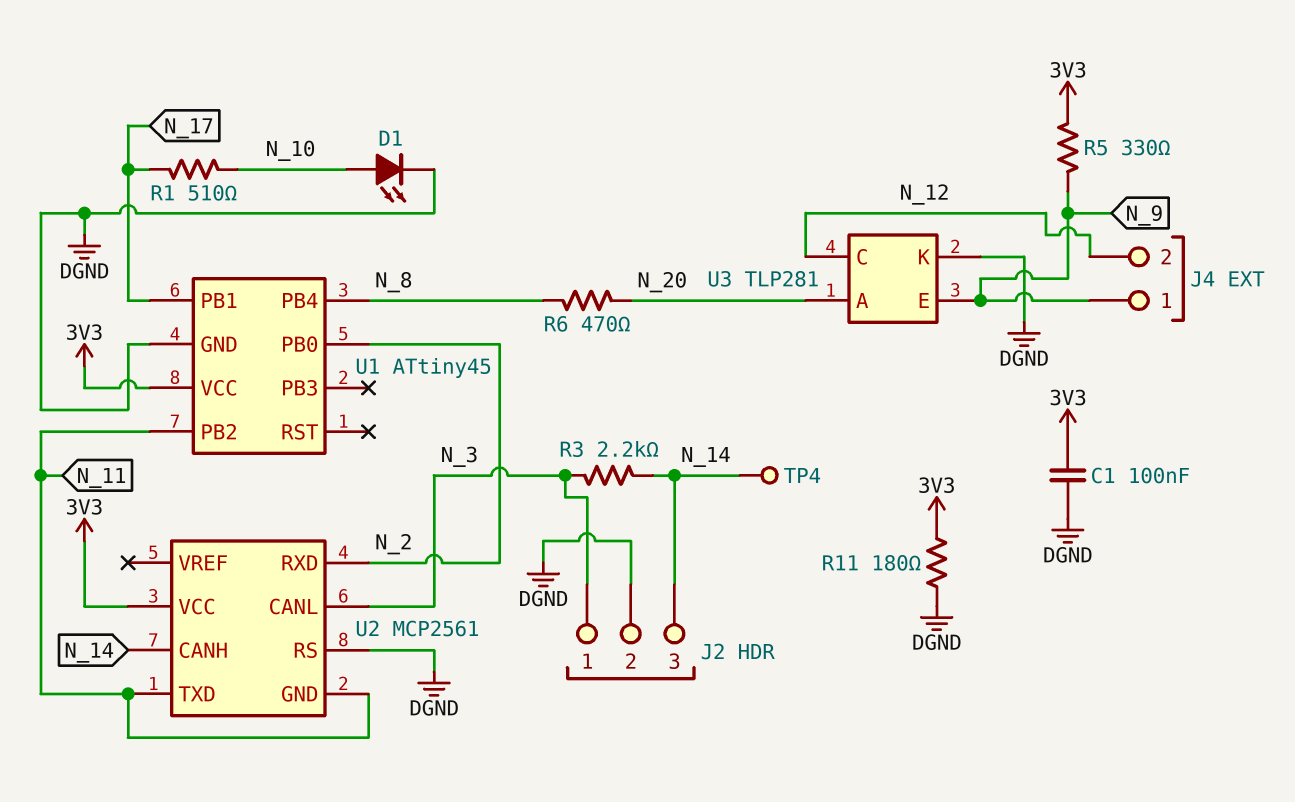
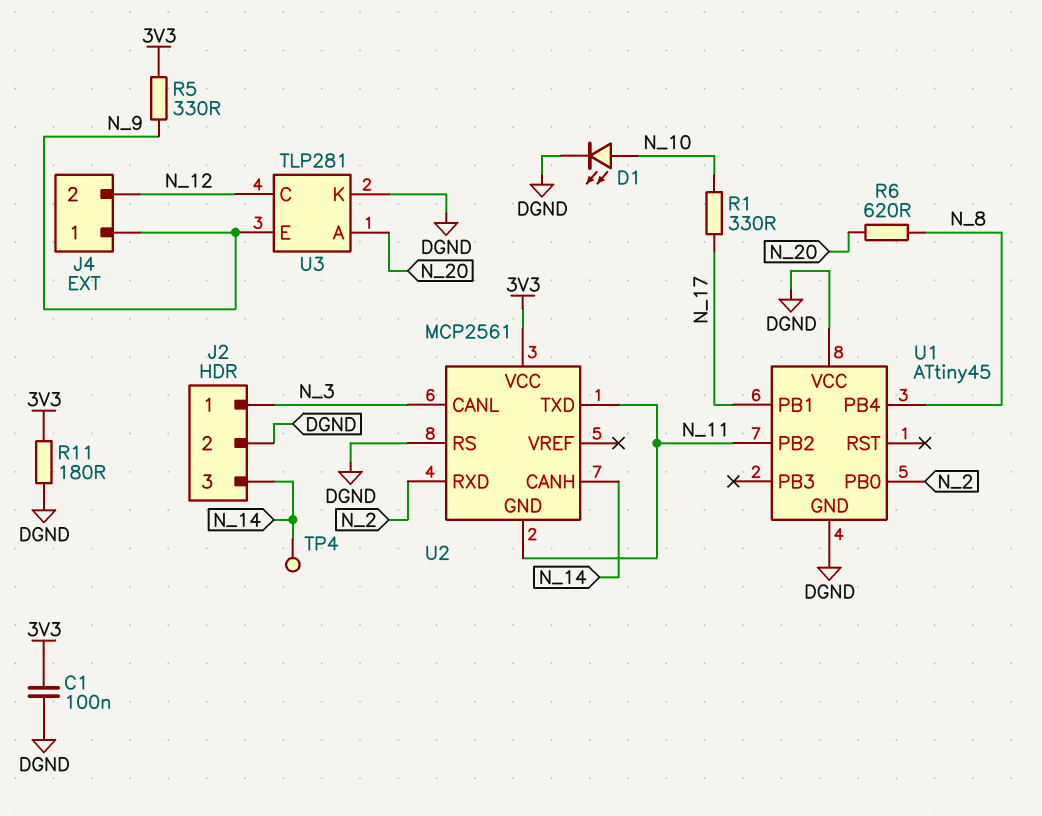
R1: 510 (N_10, N_17) -> 330 (N_10, N_17)
R3: 2.2k (N_3, N_14) -> none
R6: 470 (N_8, N_20) -> 620 (N_8, N_20)
U1 pin VCC: 3V3 -> DGND

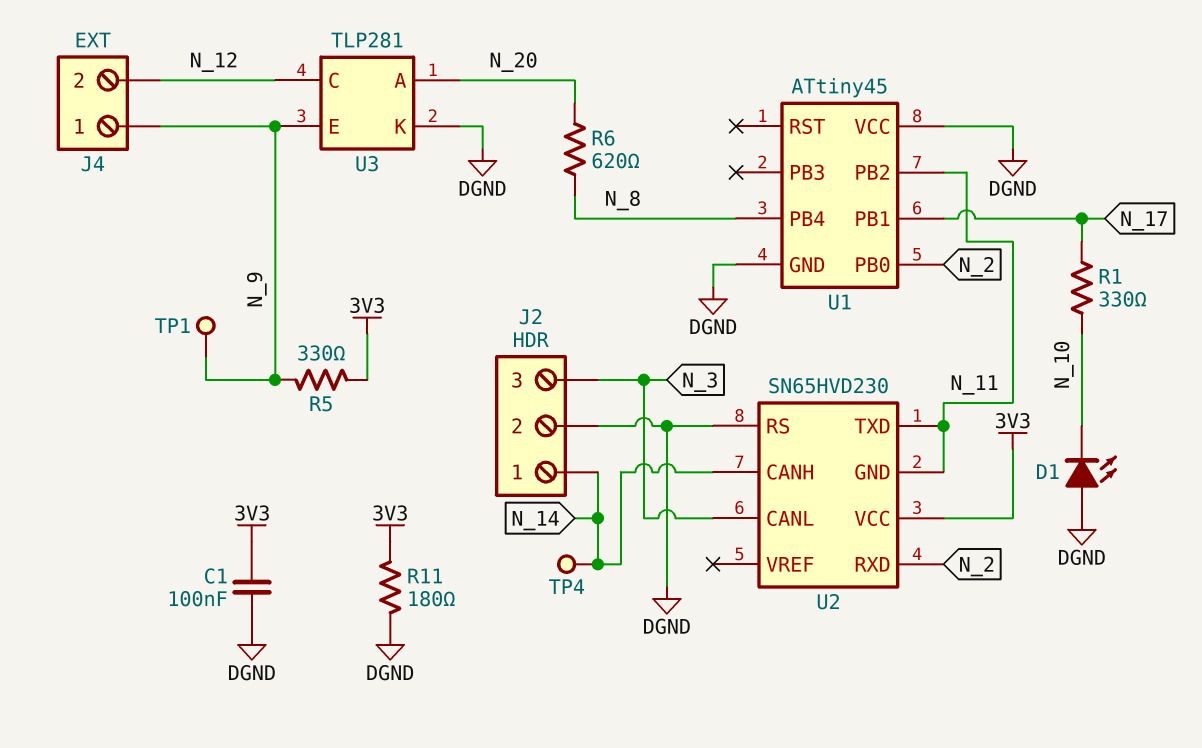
D1: LED (A N_10, K DGND) -> LED (A DGND, K N_10)
J2 pin 1: N_3 -> N_14
J2 pin 3: N_14 -> N_3
TP1: none -> test point (N_9)
U2: MCP2561 -> SN65HVD230

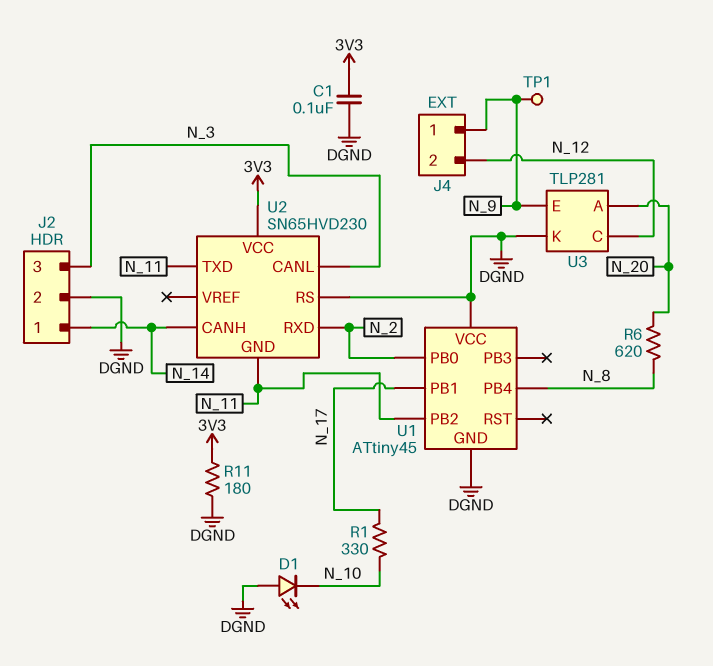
R5: 330 (3V3, N_9) -> none
TP4: test point (N_14) -> none

